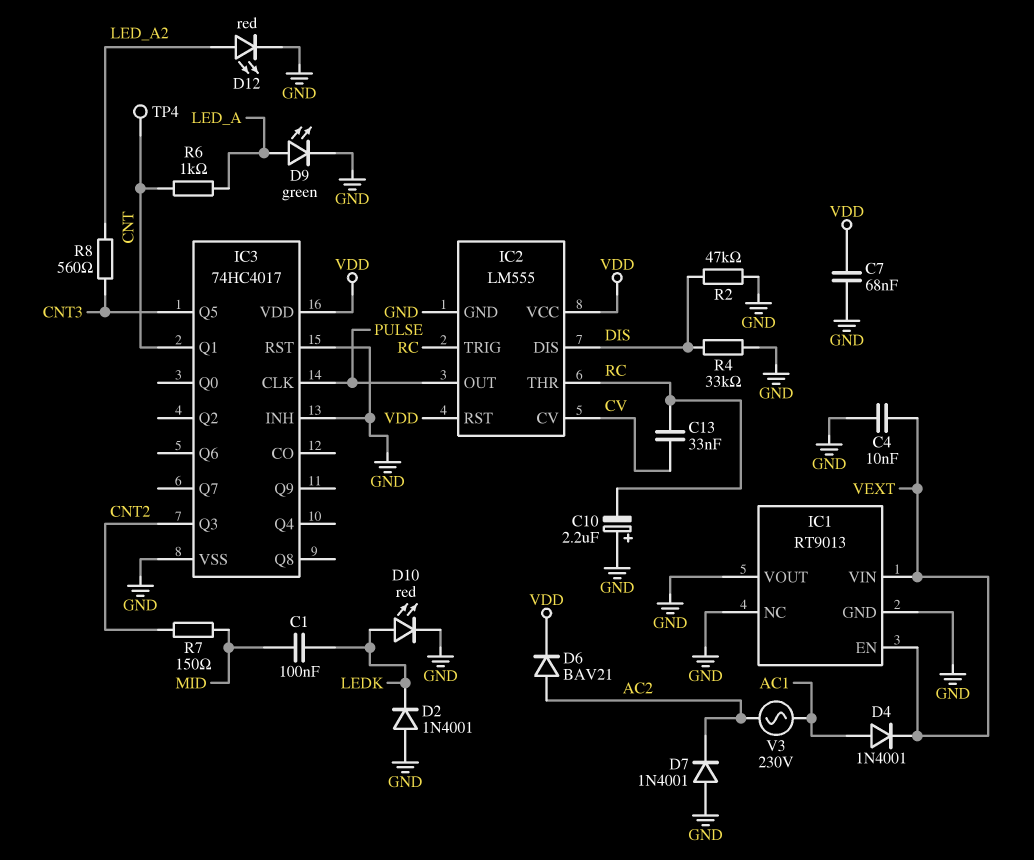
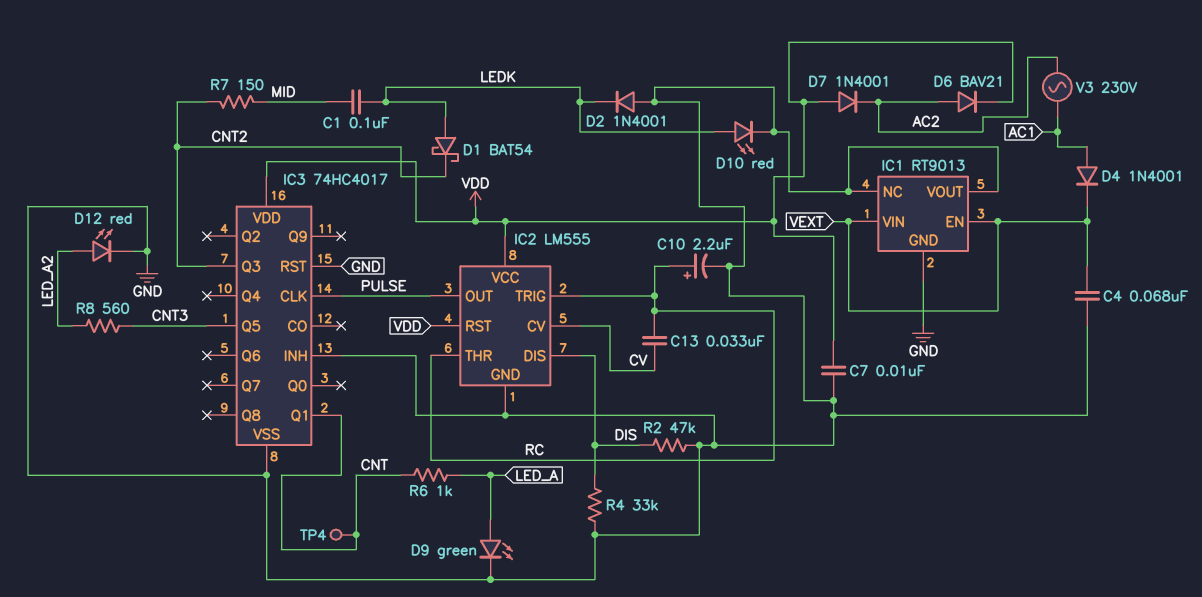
C4: 10nF (GND, VEXT) -> 68nF (GND, VEXT)
C7: 68nF (GND, VDD) -> 10nF (GND, VDD)
C10: 2.2uF (plus GND, minus RC) -> 2.2uF (plus RC, minus GND)
D1: none -> schottky BAT54 (A LEDK, K CNT2)
D7: diode 1N4001 (A GND, K AC2) -> diode 1N4001 (A VDD, K AC2)

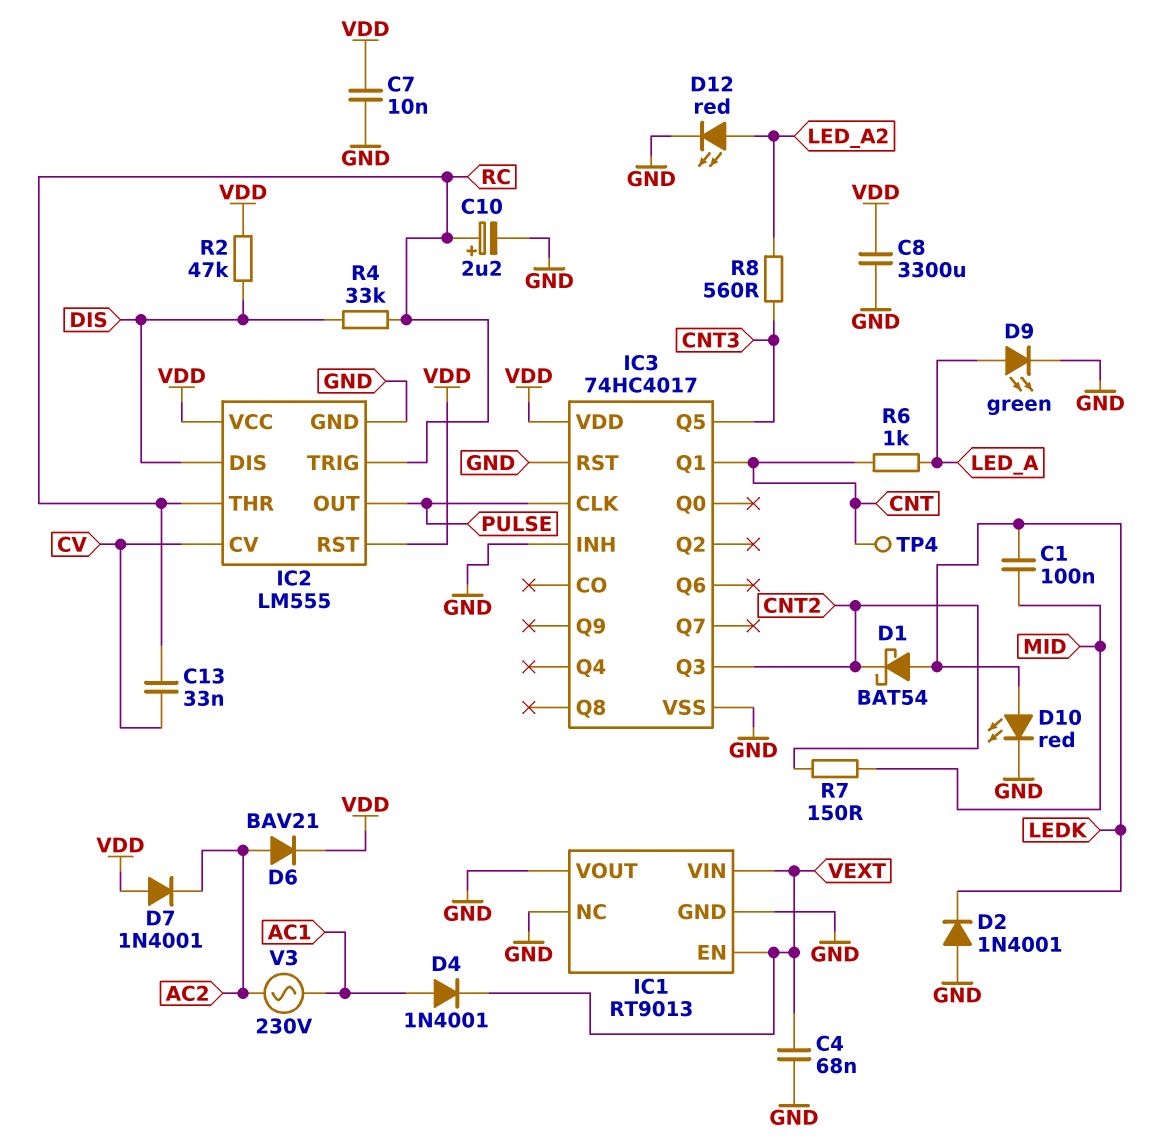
C8: none -> 3300uF (GND, VDD)
R2: 47k (DIS, GND) -> 47k (DIS, VDD)
R4: 33k (DIS, GND) -> 33k (DIS, RC)

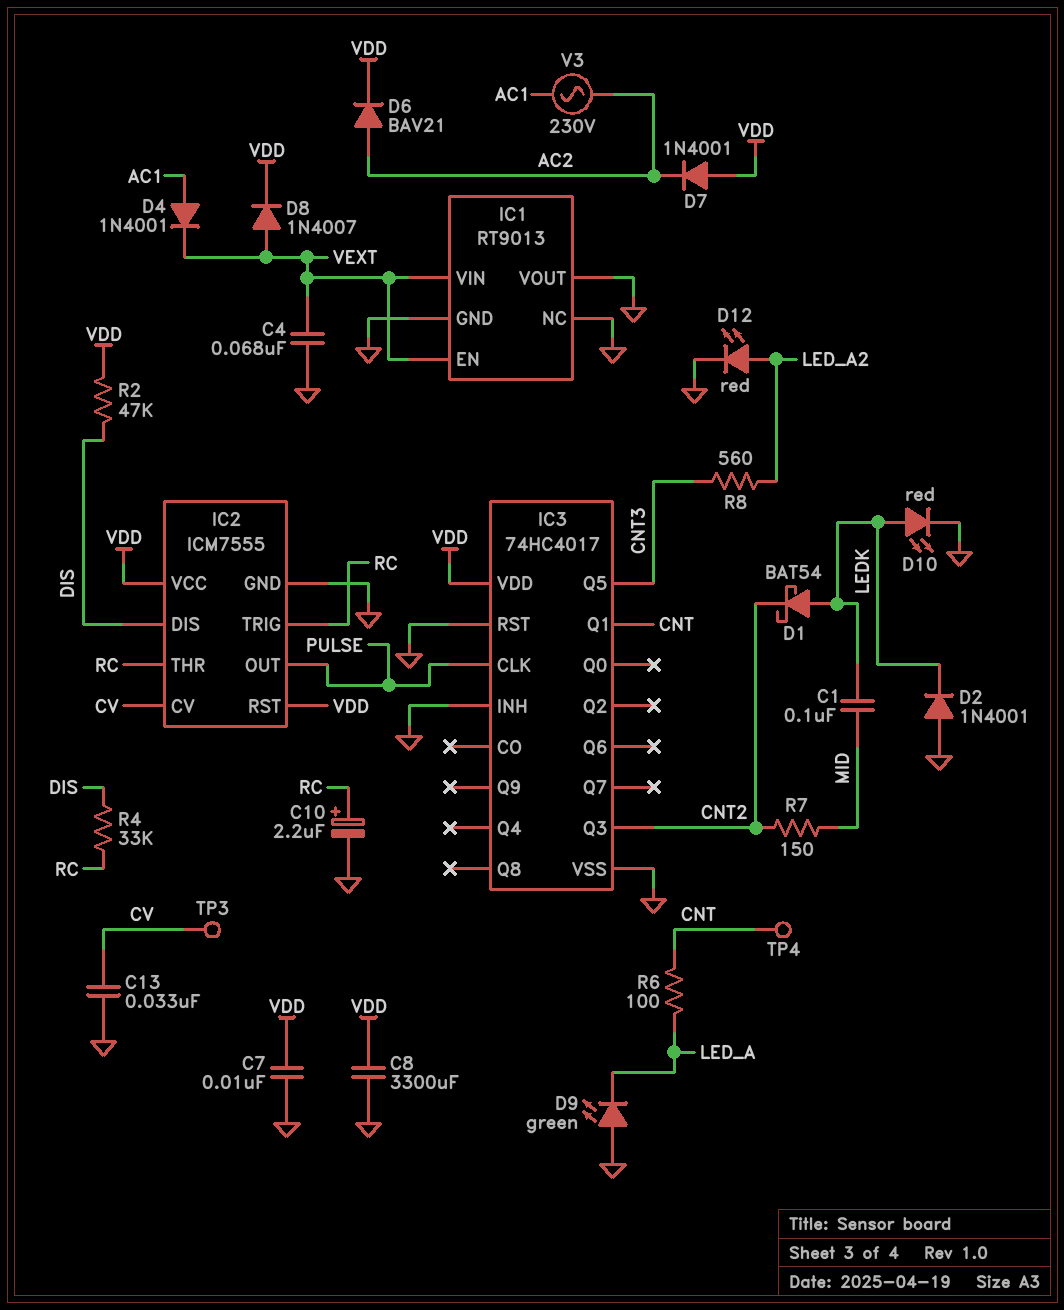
C13: 33nF (CV, RC) -> 33nF (CV, GND)
D8: none -> diode 1N4007 (A VEXT, K VDD)
D9: LED green (A LED_A, K GND) -> LED green (A GND, K LED_A)
IC2: LM555 -> ICM7555
R6: 1k (CNT, LED_A) -> 100 (CNT, LED_A)
TP3: none -> test point (CV)

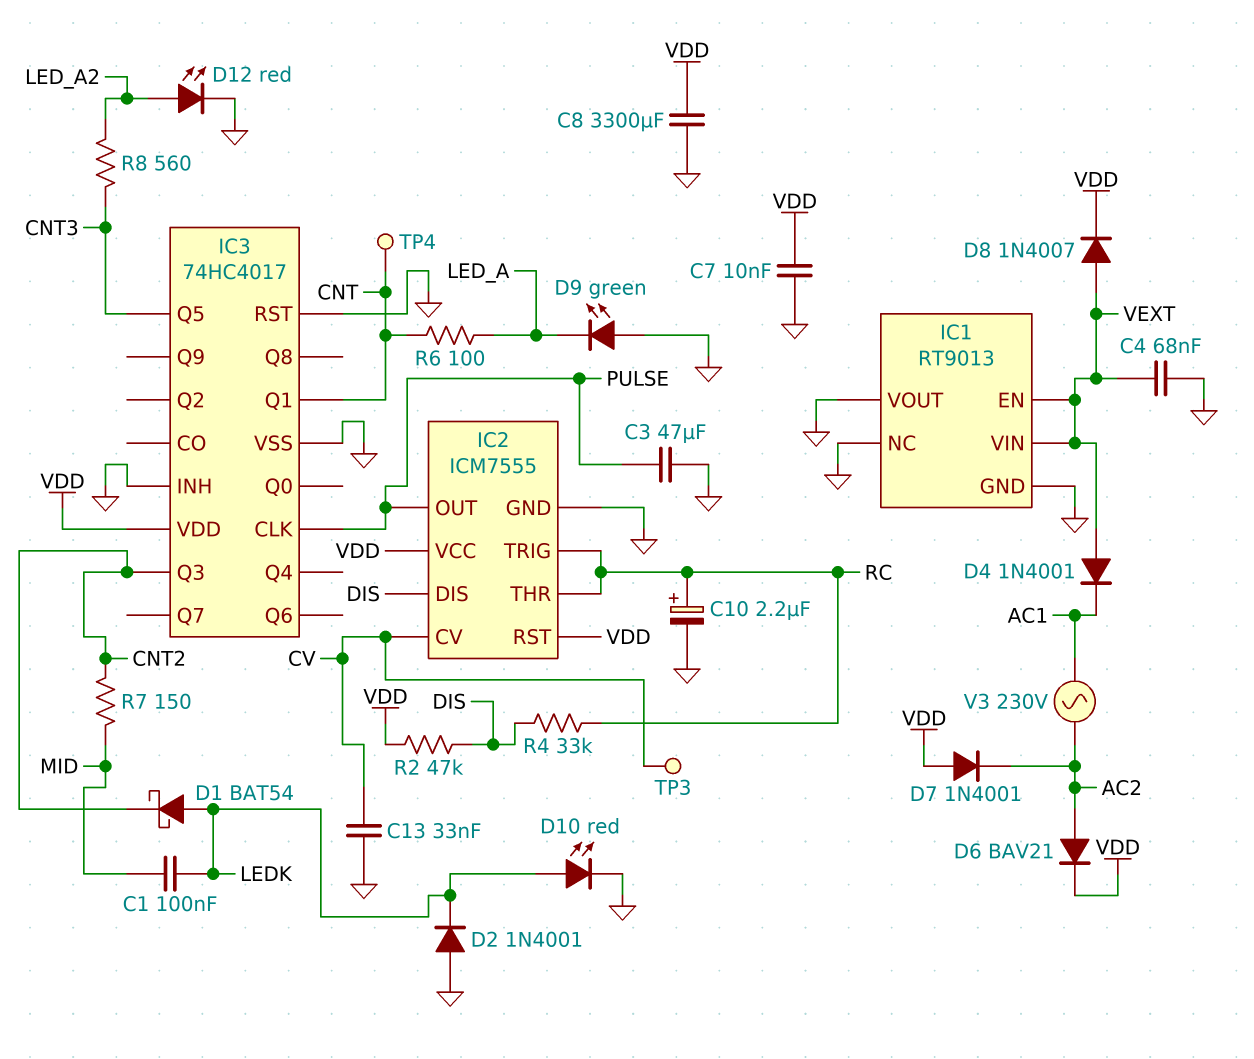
C3: none -> 47uF (GND, PULSE)
D4: diode 1N4001 (A AC1, K VEXT) -> diode 1N4001 (A VEXT, K AC1)

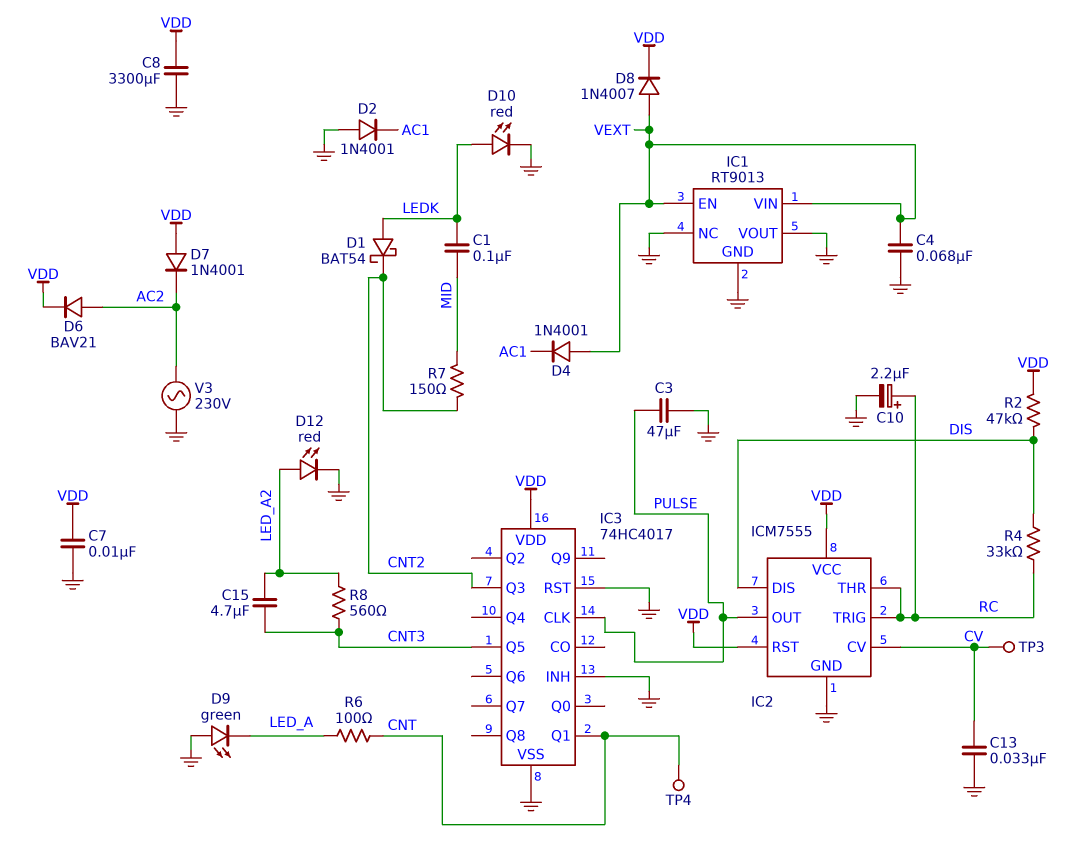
C15: none -> 4.7uF (CNT3, LED_A2)
D2: diode 1N4001 (A GND, K LEDK) -> diode 1N4001 (A GND, K AC1)
V3: AC 230V (AC1, AC2) -> AC 230V (AC2, GND)

